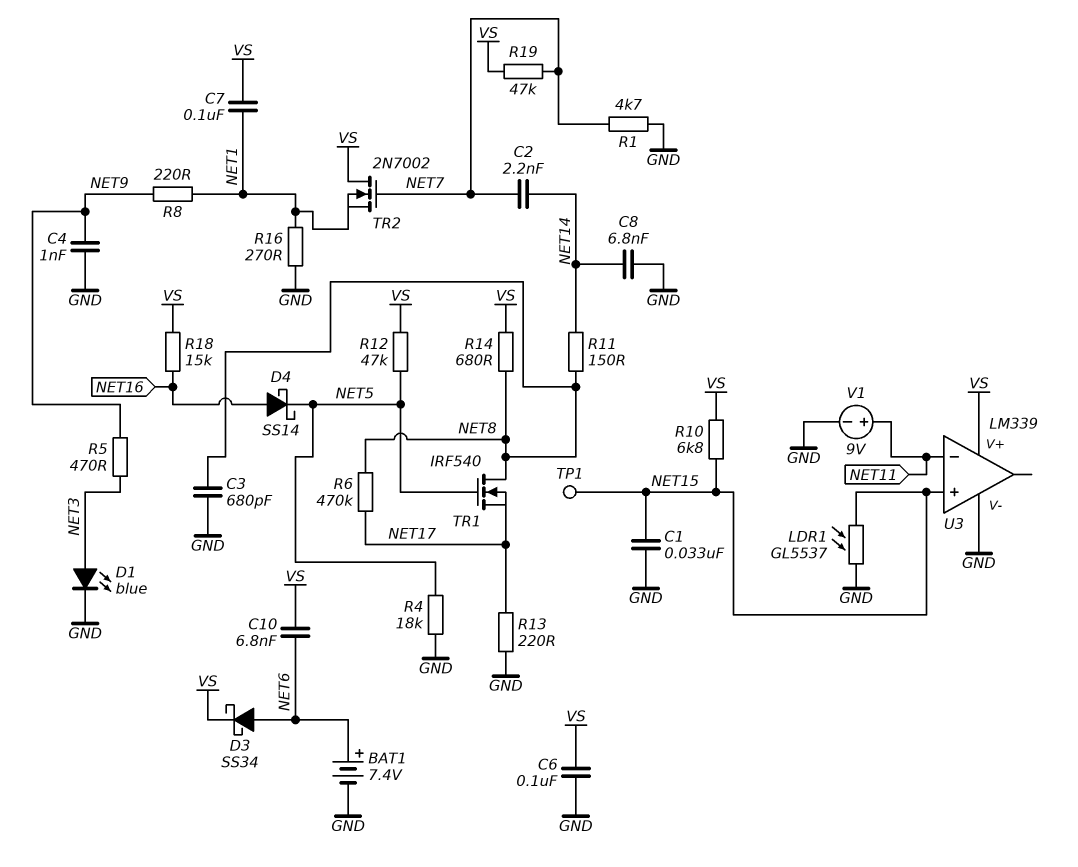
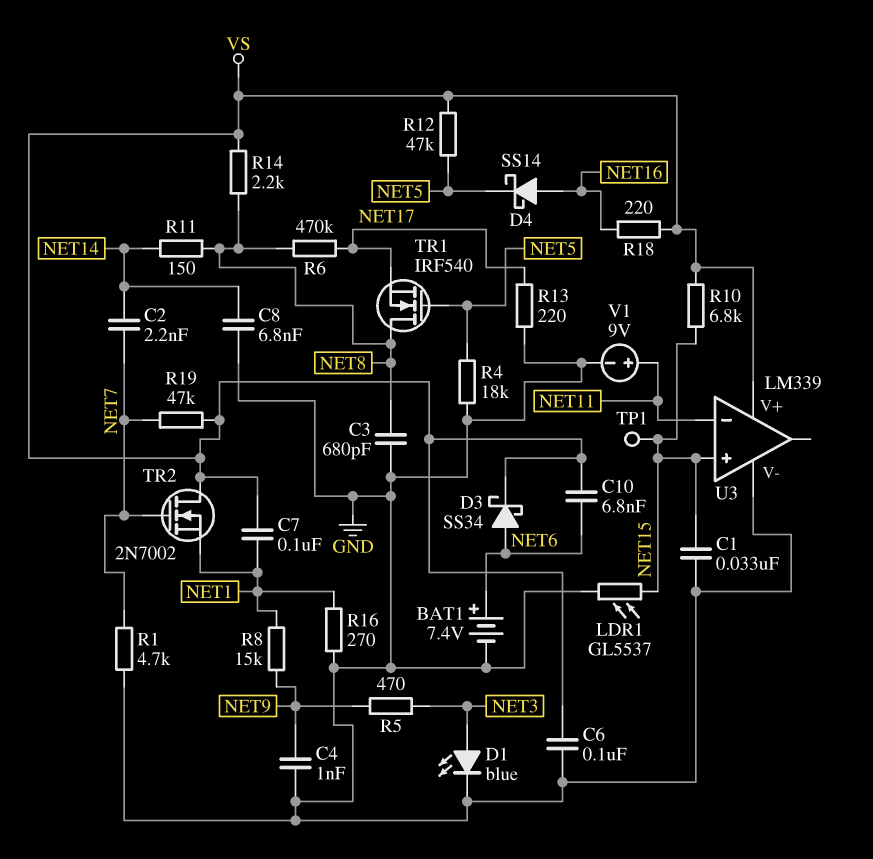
R8: 220 (NET1, NET9) -> 15k (NET1, NET9)
R14: 680 (NET8, VS) -> 2.2k (NET8, VS)
R18: 15k (NET16, VS) -> 220 (NET16, VS)

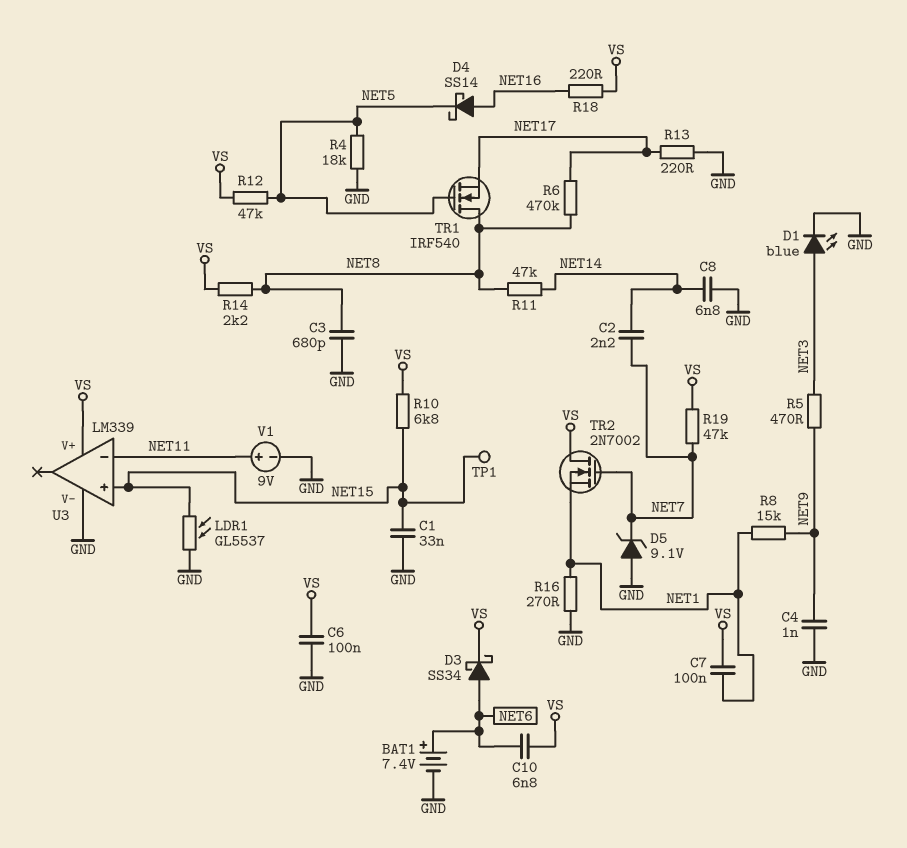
D5: none -> zener 9.1V (A GND, K NET7)
R1: 4.7k (GND, NET7) -> none
R11: 150 (NET8, NET14) -> 47k (NET8, NET14)

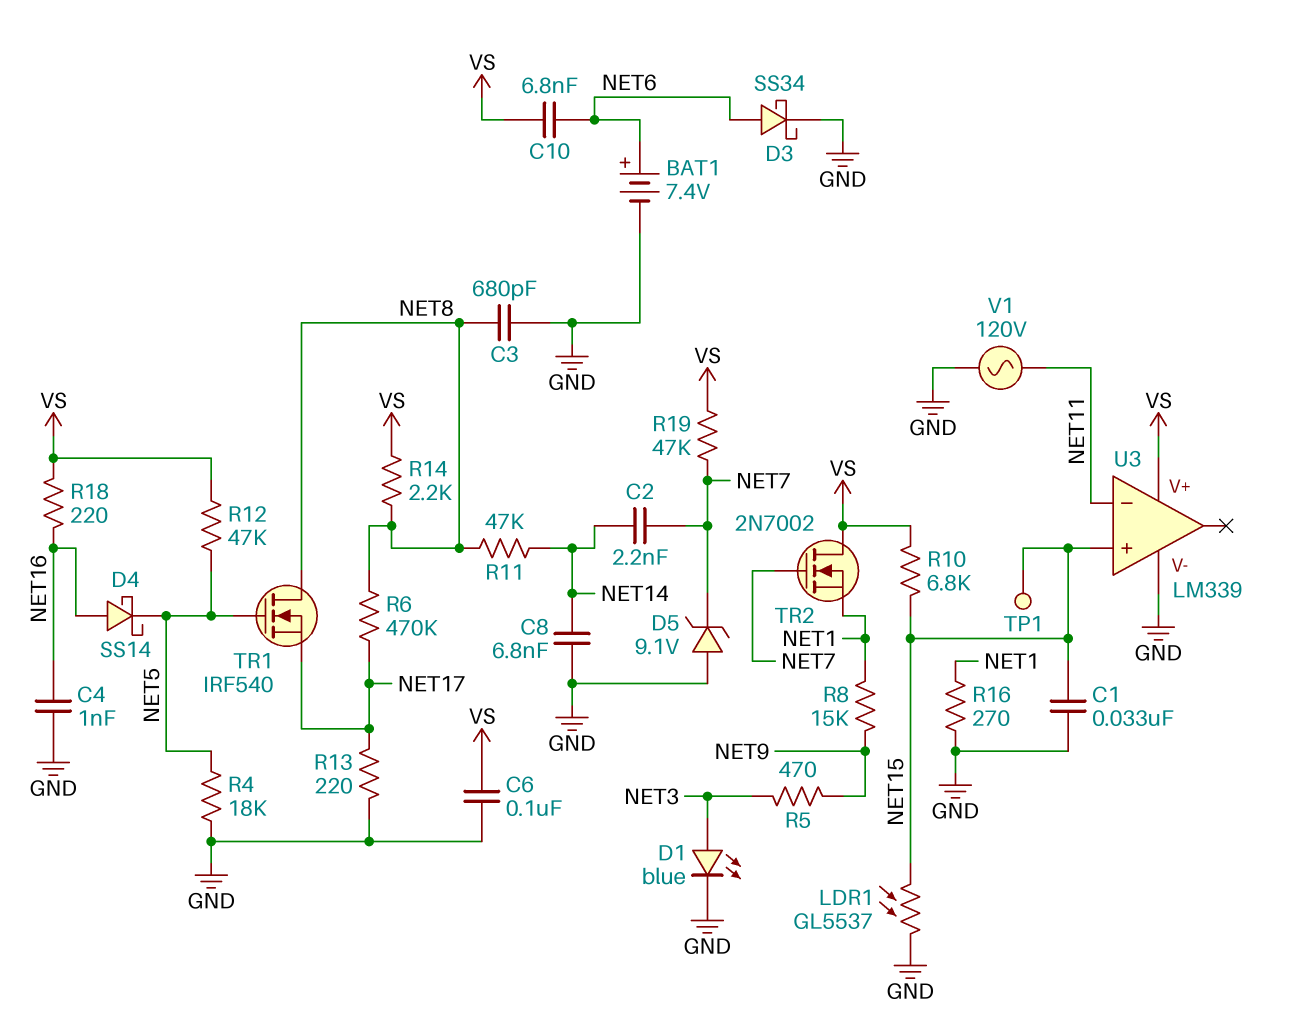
C4: 1nF (GND, NET9) -> 1nF (GND, NET16)
C7: 100nF (NET1, VS) -> none
D3: schottky SS34 (A NET6, K VS) -> schottky SS34 (A NET6, K GND)
V1: 9V (plus NET11, minus GND) -> AC 120V (GND, NET11)

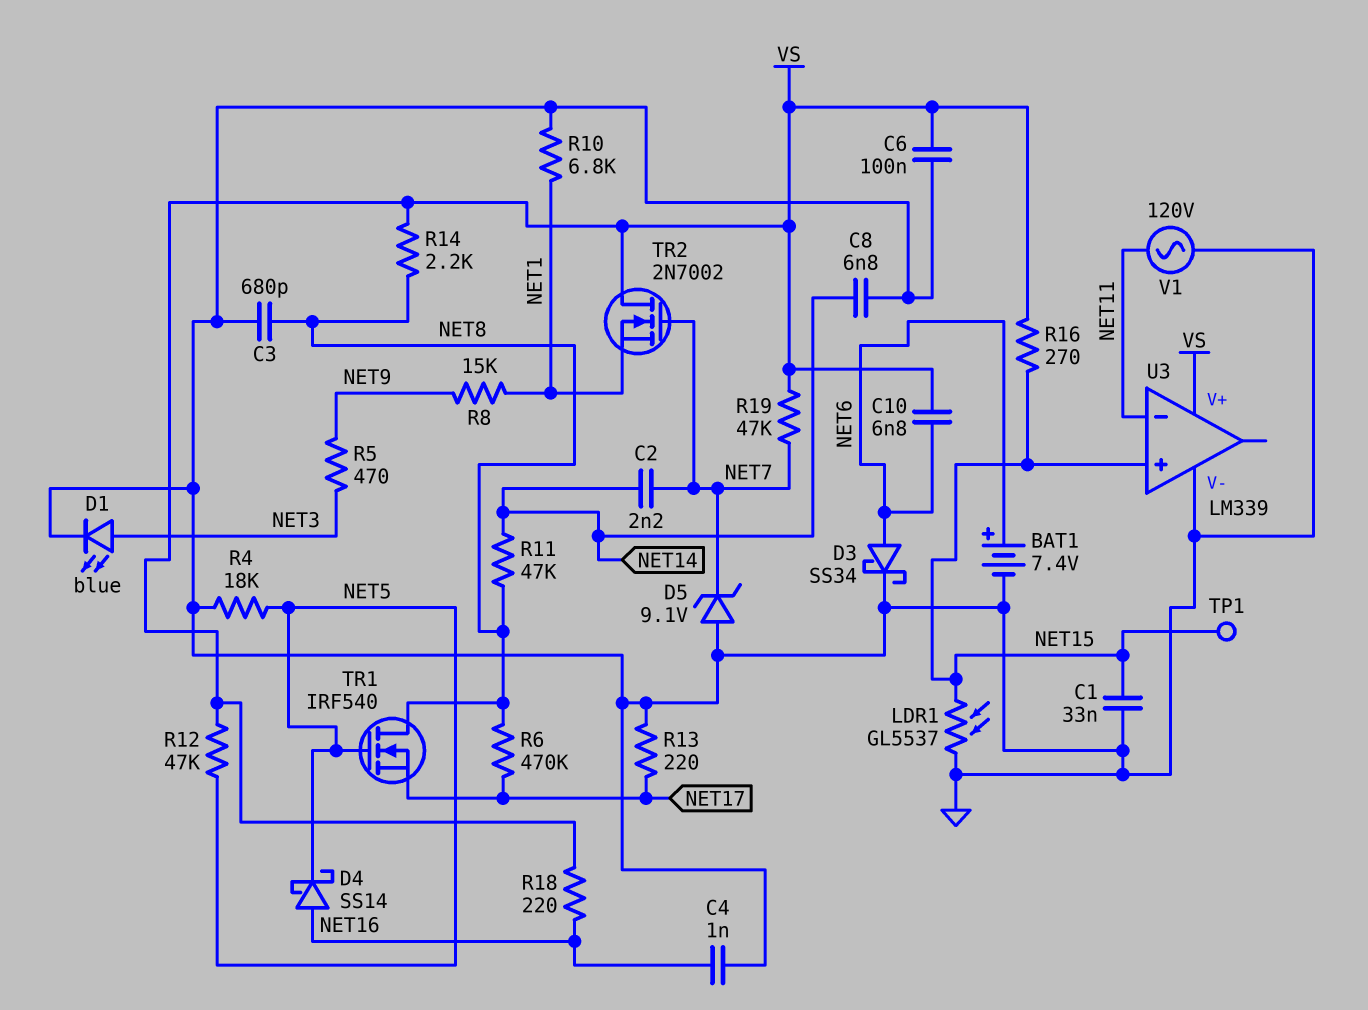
R10: 6.8k (NET15, VS) -> 6.8k (GND, NET1)
R16: 270 (GND, NET1) -> 270 (NET15, VS)

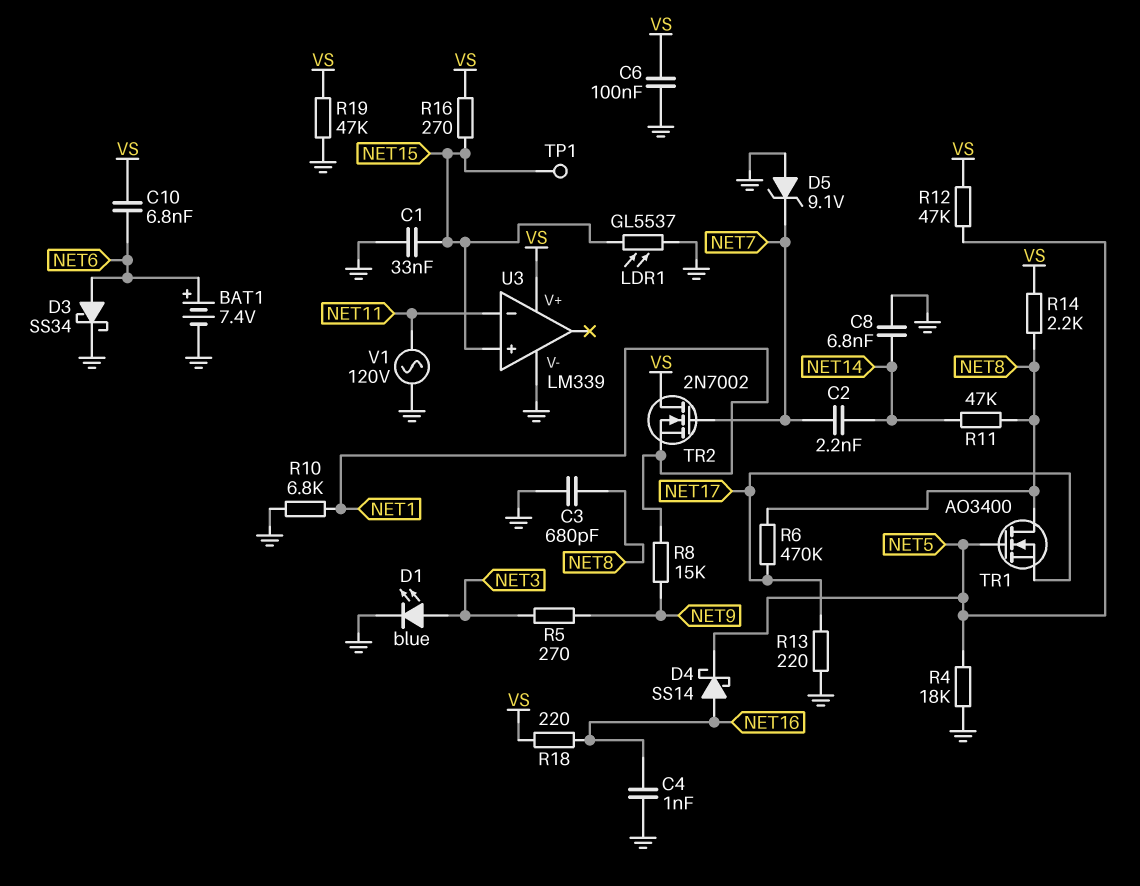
R5: 470 (NET3, NET9) -> 270 (NET3, NET9)
R19: 47k (NET7, VS) -> 47k (GND, VS)
TR1: NMOS IRF540 (G NET5, D NET8, S NET17) -> NMOS AO3400 (G NET5, D NET8, S NET17)

